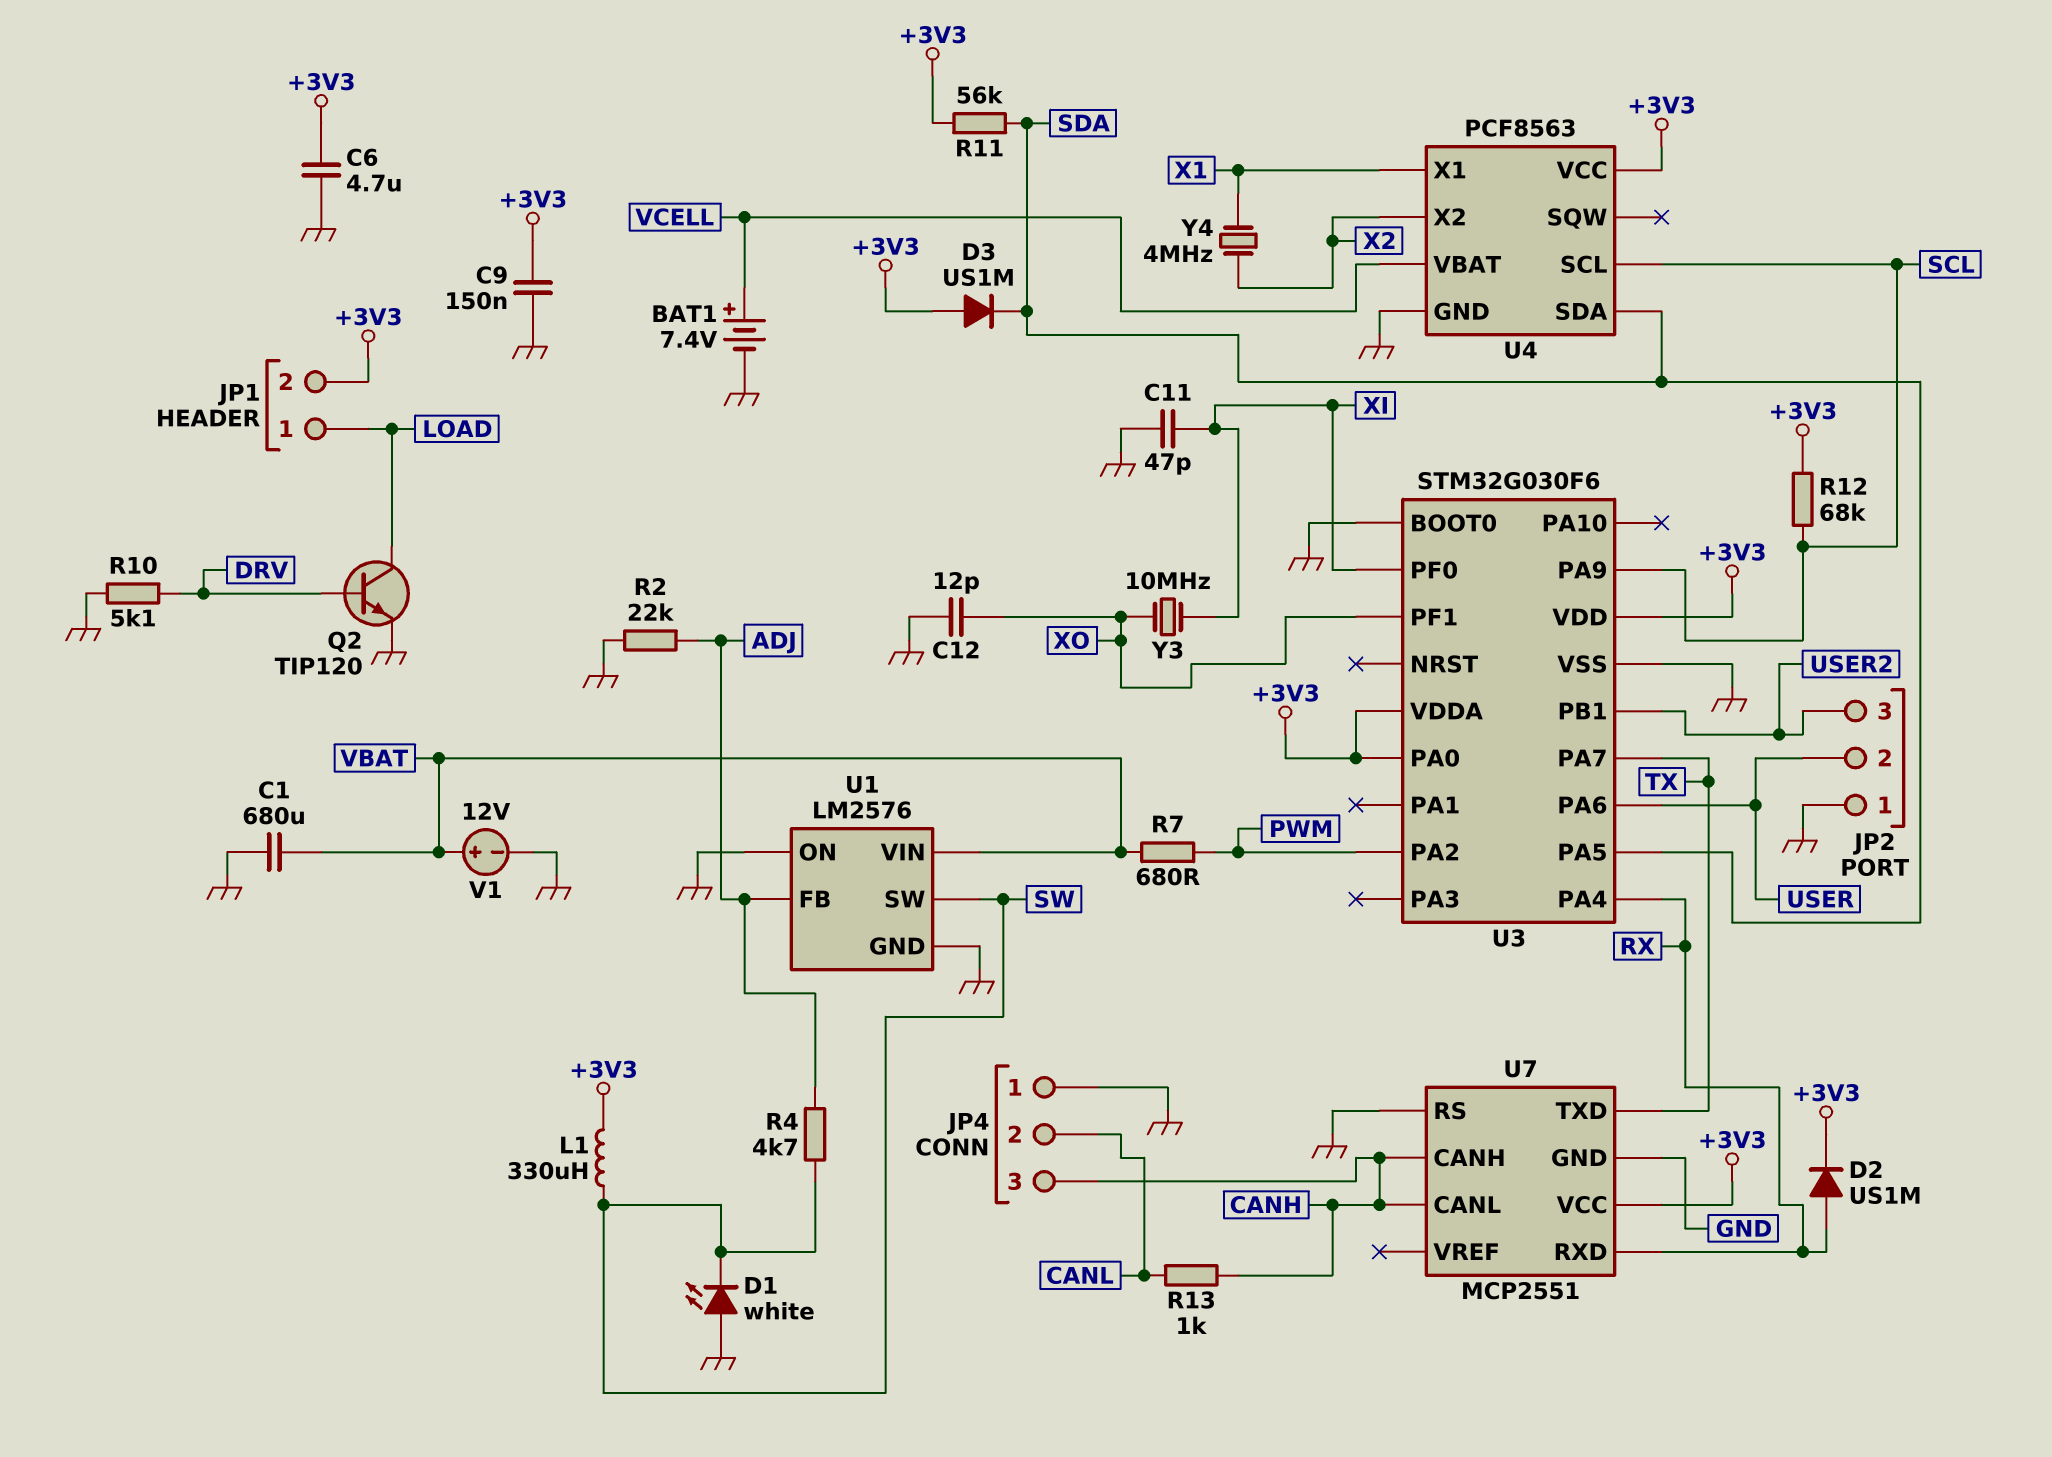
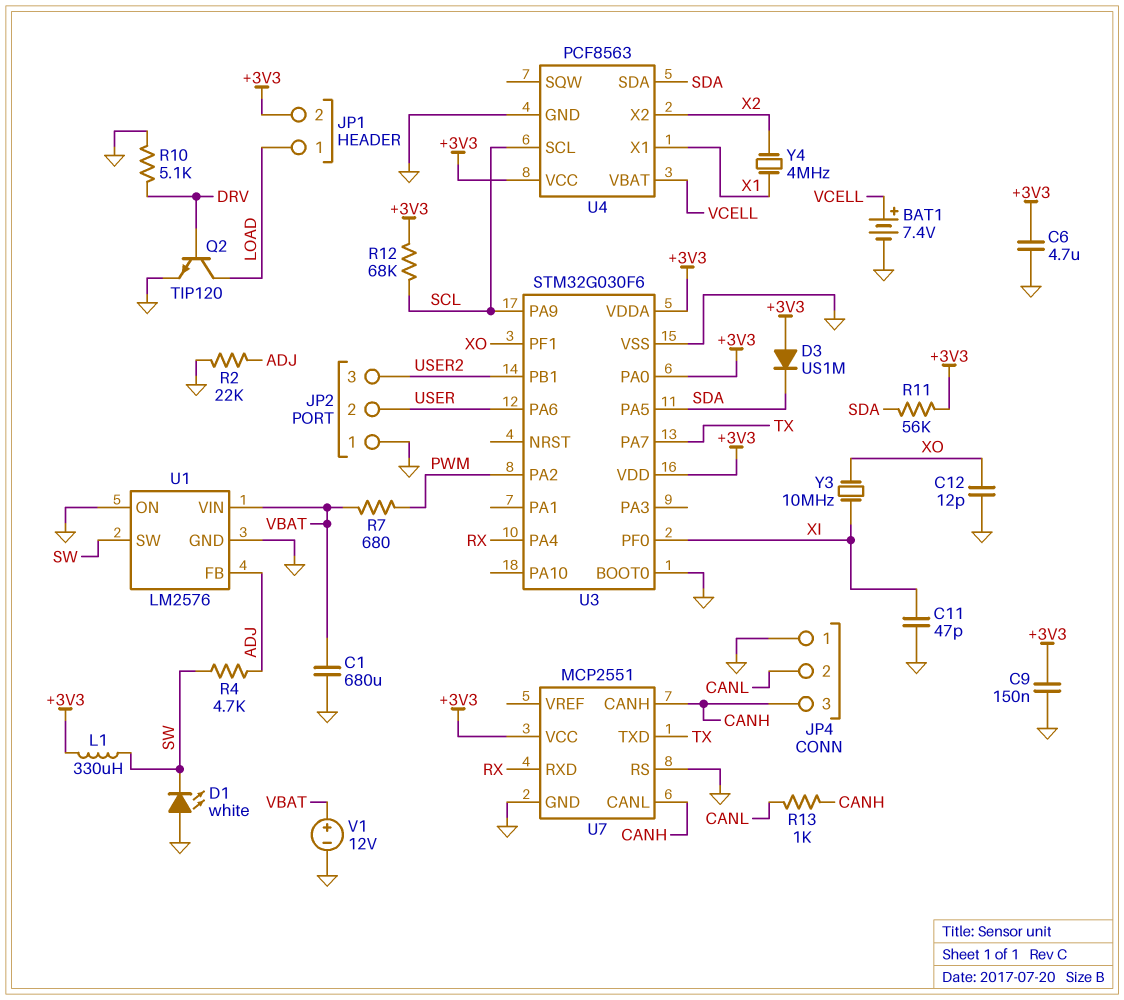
D2: diode US1M (A RX, K +3V3) -> none

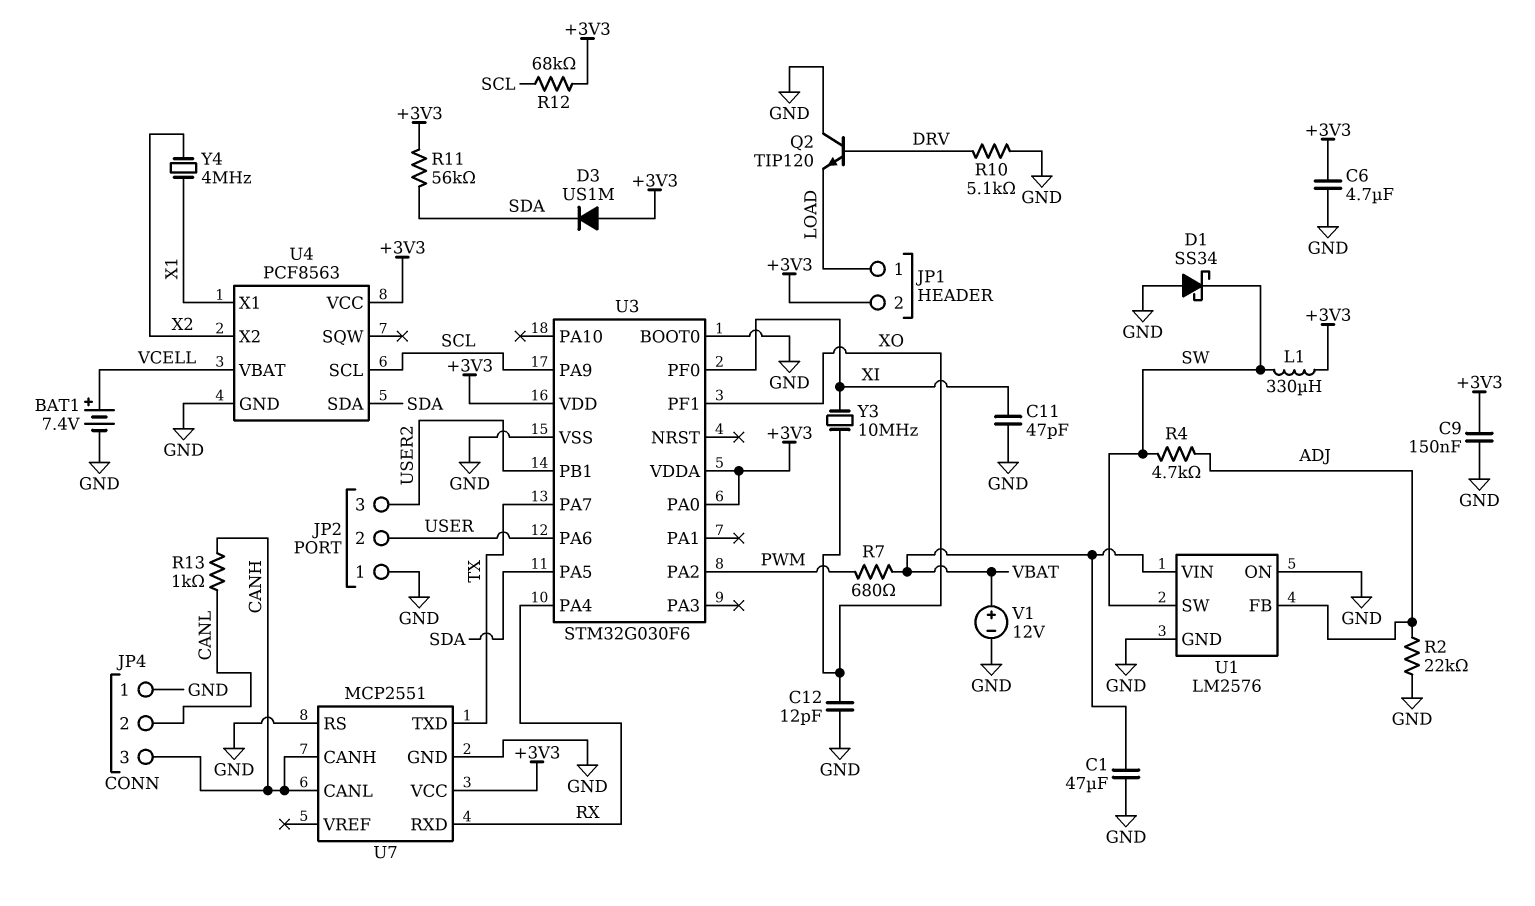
C1: 680uF (GND, VBAT) -> 47uF (GND, VBAT)
D1: LED white (A GND, K SW) -> schottky SS34 (A GND, K SW)
Q2: NPN TIP120 (B DRV, C LOAD, E GND) -> NPN TIP120 (B DRV, C GND, E LOAD)

